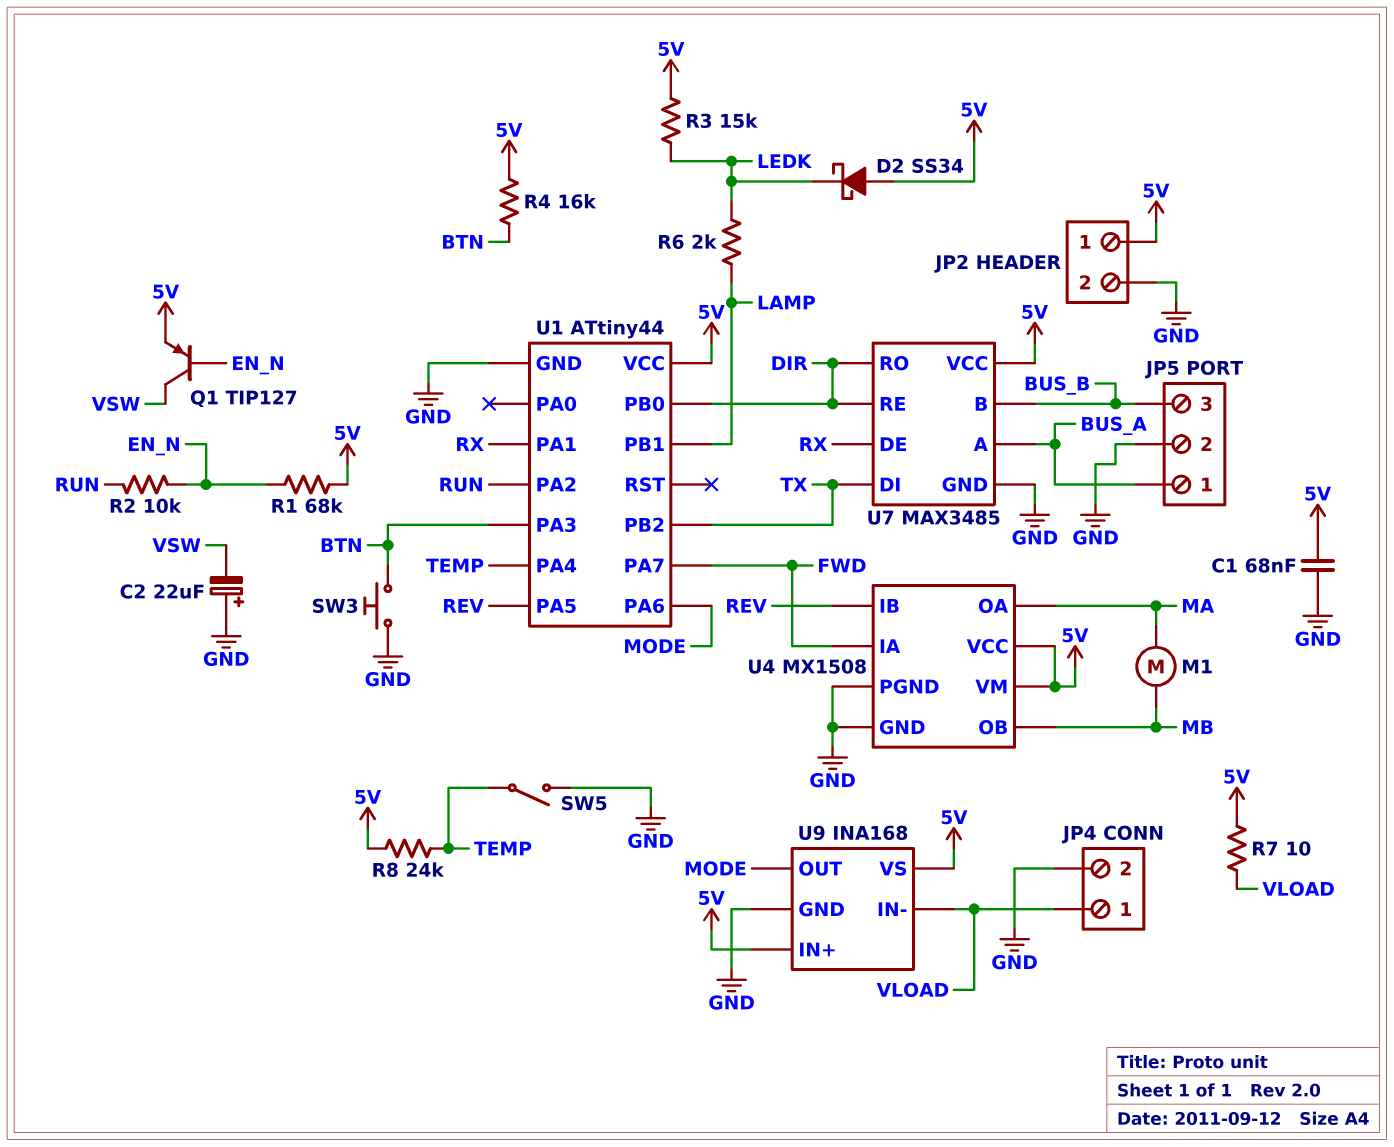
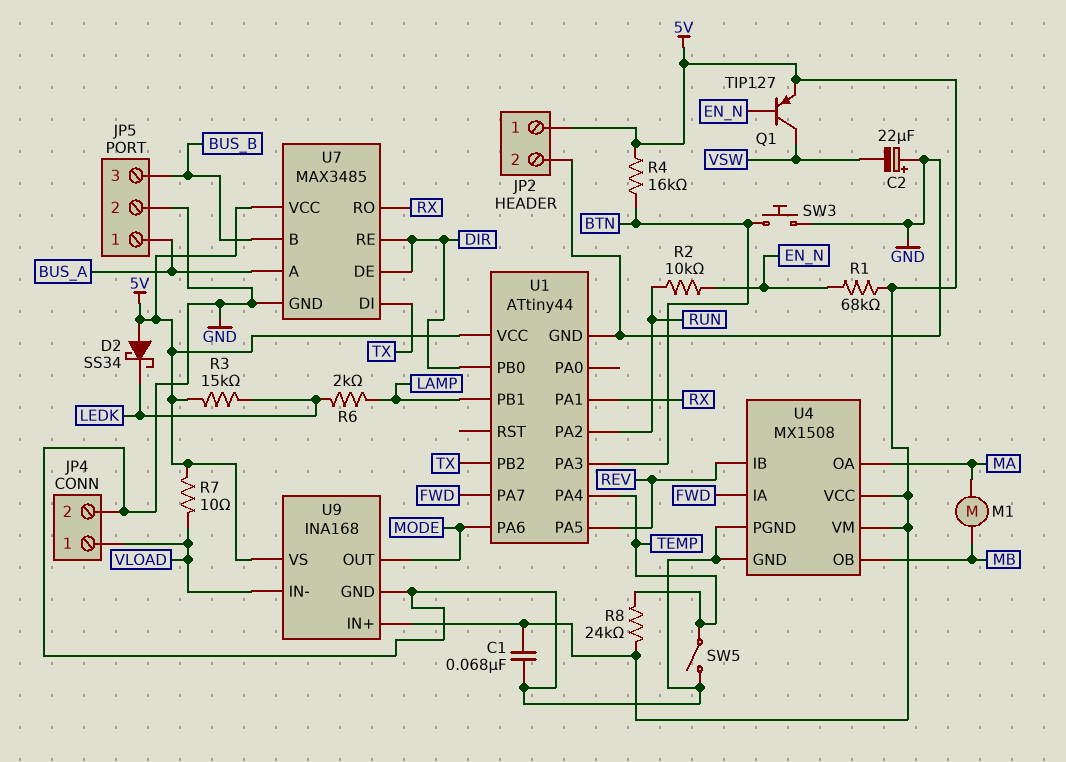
U7 pin DE: RX -> DIR
U7 pin RO: DIR -> RX

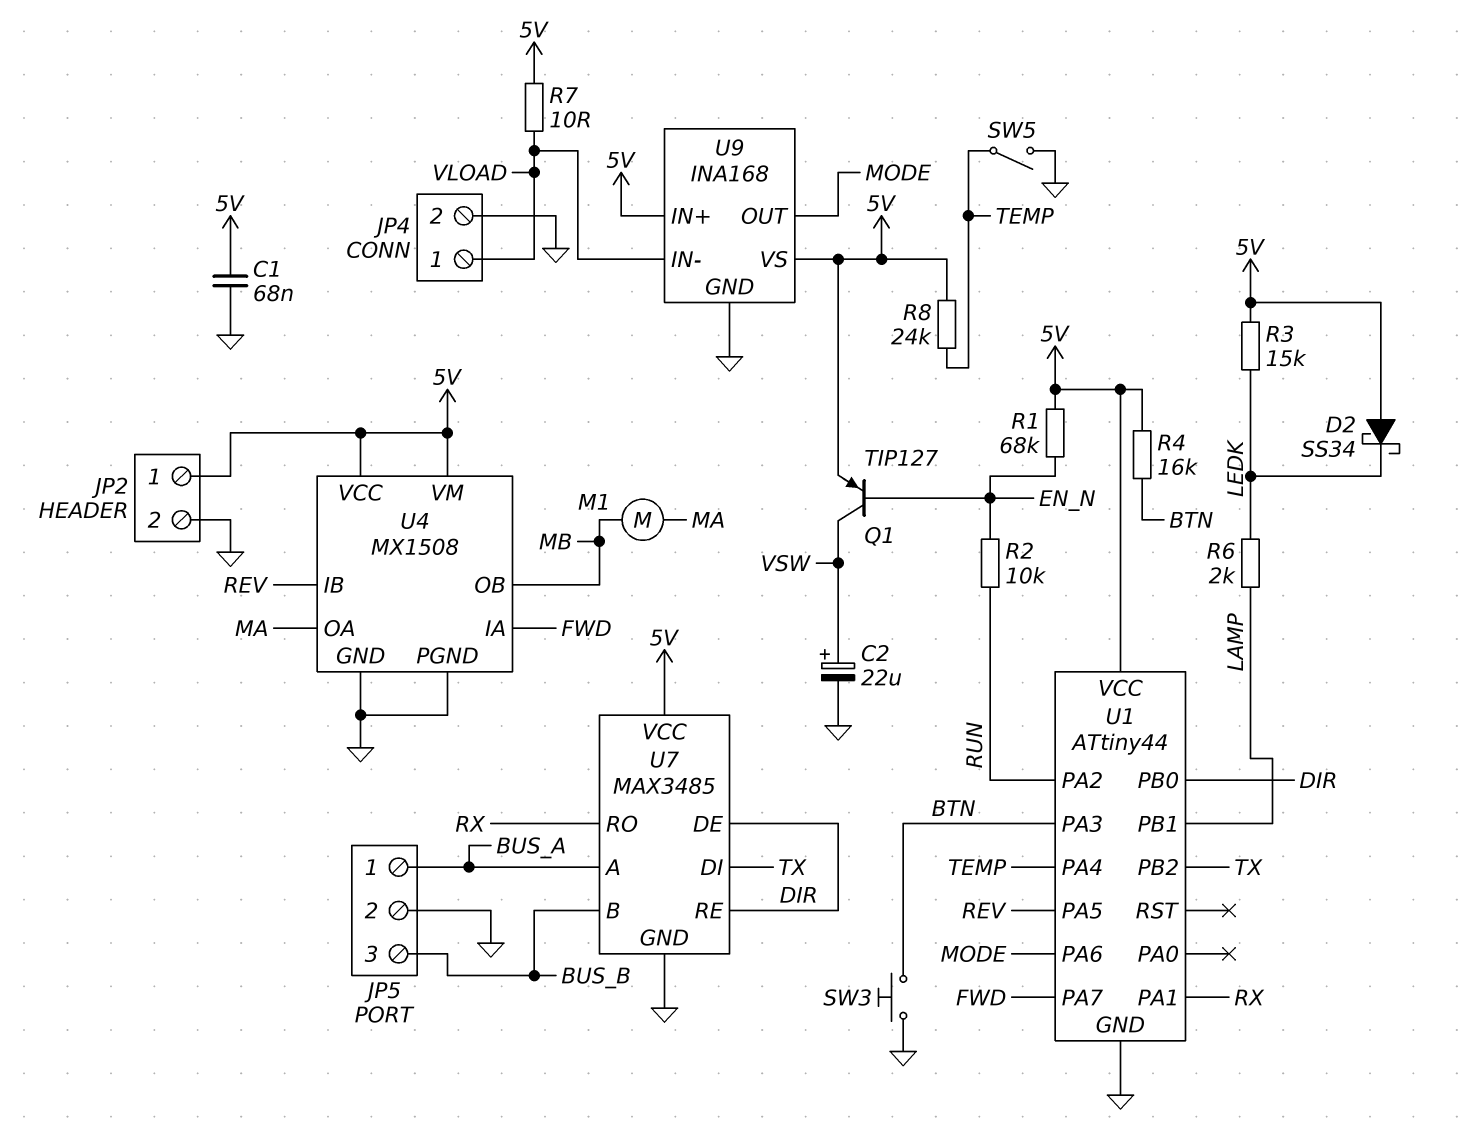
C2: 22uF (plus GND, minus VSW) -> 22uF (plus VSW, minus GND)

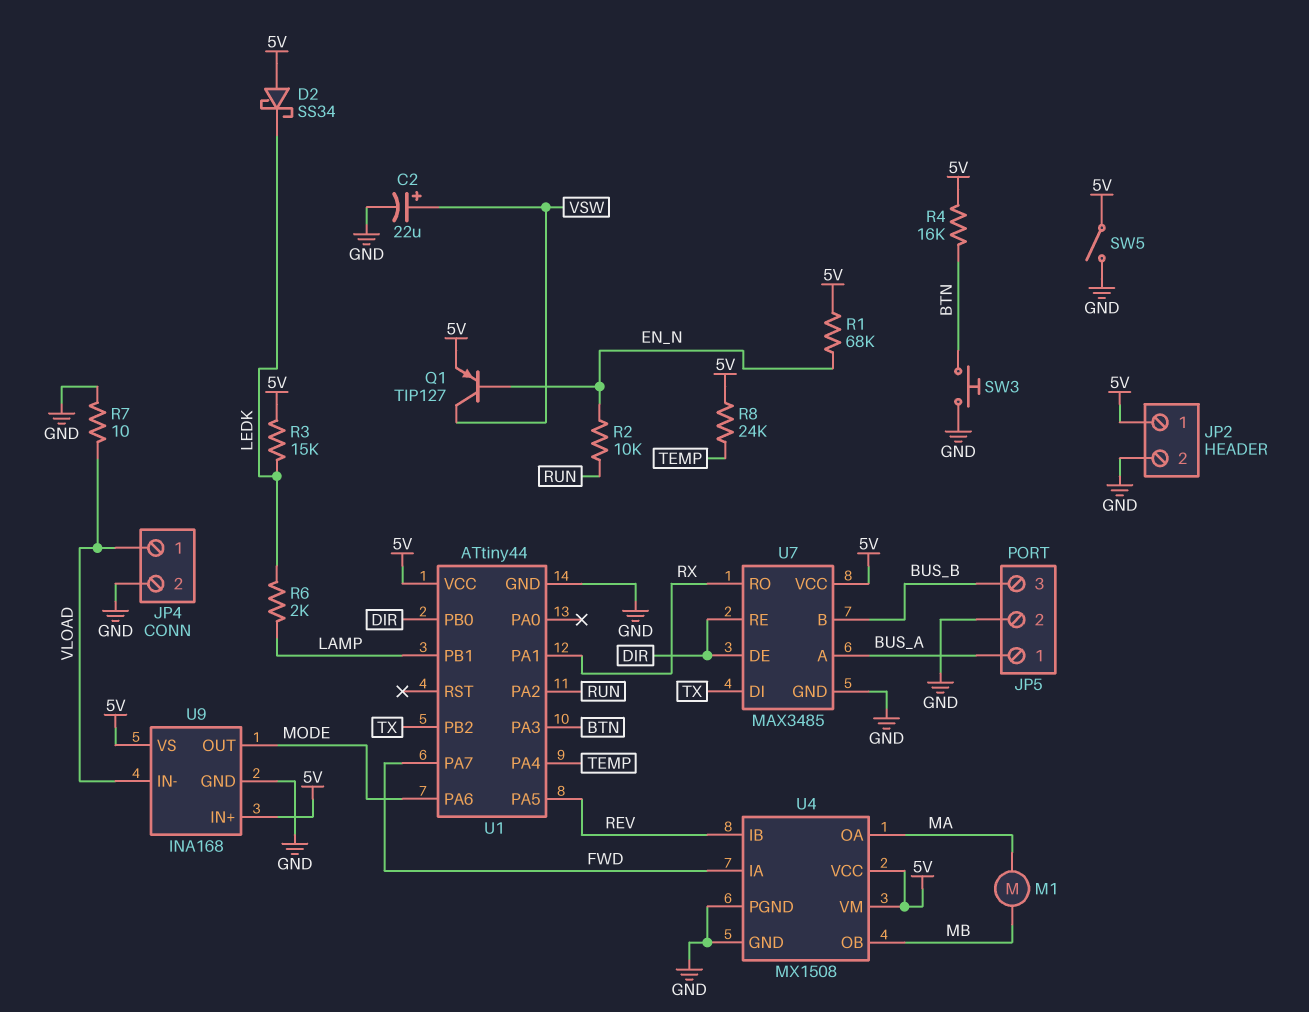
C1: 68nF (5V, GND) -> none
R7: 10 (5V, VLOAD) -> 10 (GND, VLOAD)
SW5: switch (GND, TEMP) -> switch (5V, GND)

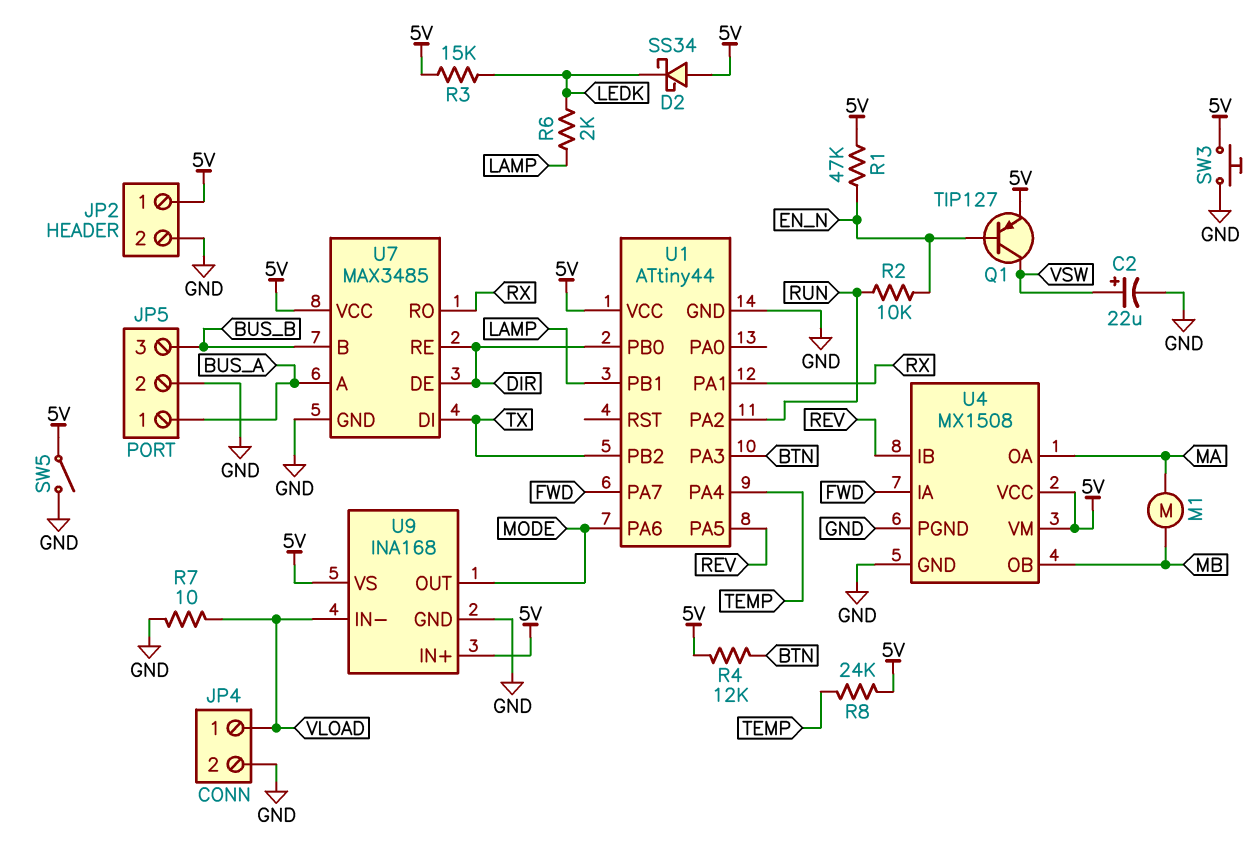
R1: 68k (5V, EN_N) -> 47k (5V, EN_N)
R4: 16k (5V, BTN) -> 12k (5V, BTN)
SW3: button (BTN, GND) -> button (5V, GND)

